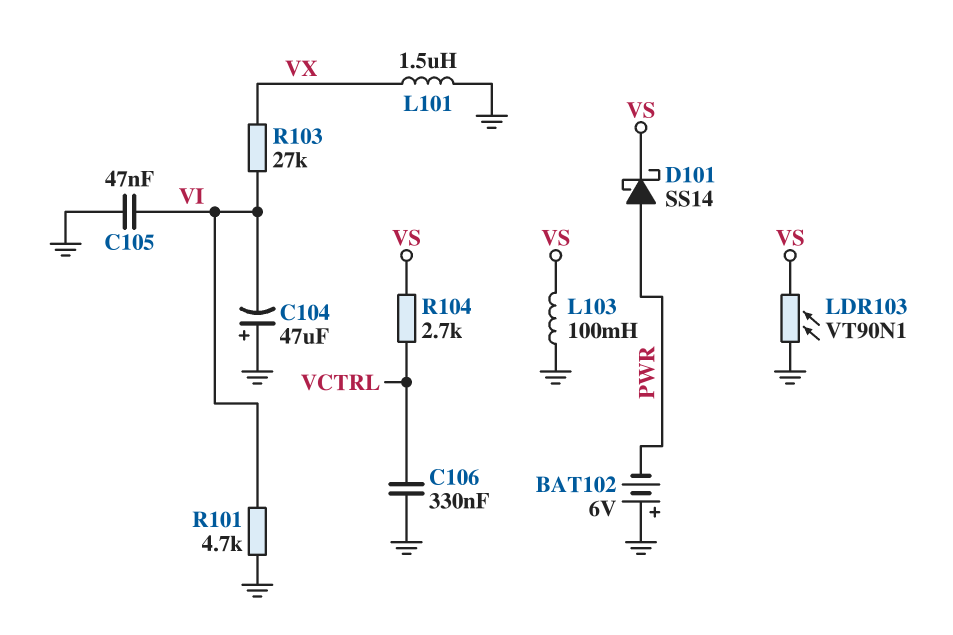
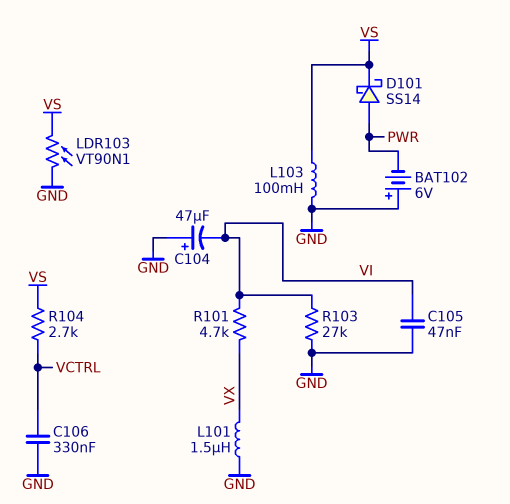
R101: 4.7k (GND, VI) -> 4.7k (VI, VX)
R103: 27k (VI, VX) -> 27k (GND, VI)

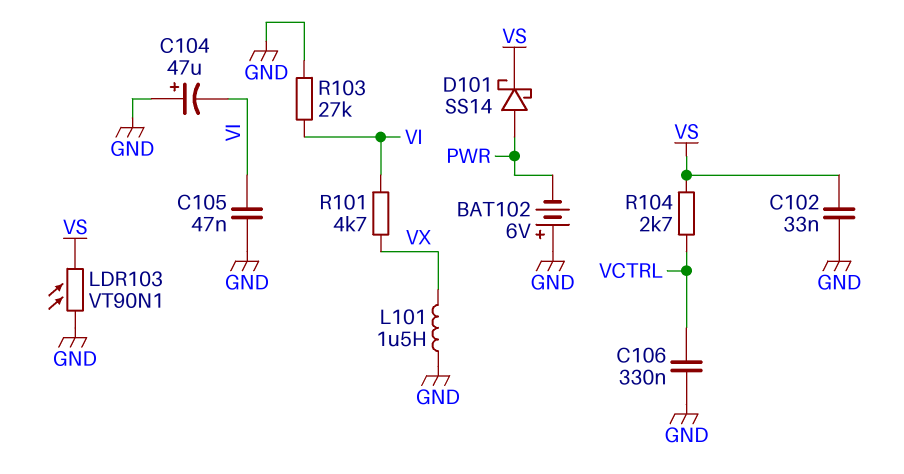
C102: none -> 33nF (GND, VS)
L103: 100mH (GND, VS) -> none

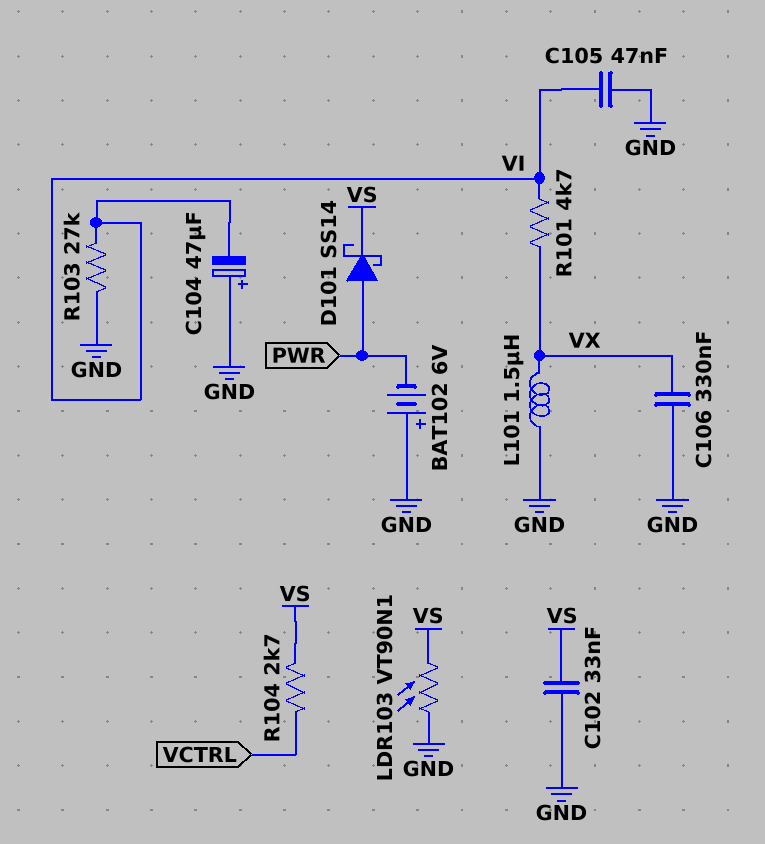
C106: 330nF (GND, VCTRL) -> 330nF (GND, VX)

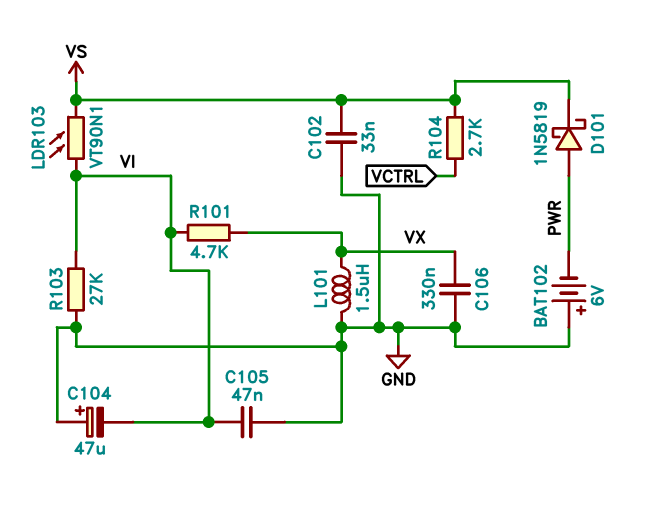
D101: schottky SS14 (A PWR, K VS) -> schottky 1N5819 (A PWR, K VS)
LDR103: VT90N1 (GND, VS) -> VT90N1 (VI, VS)

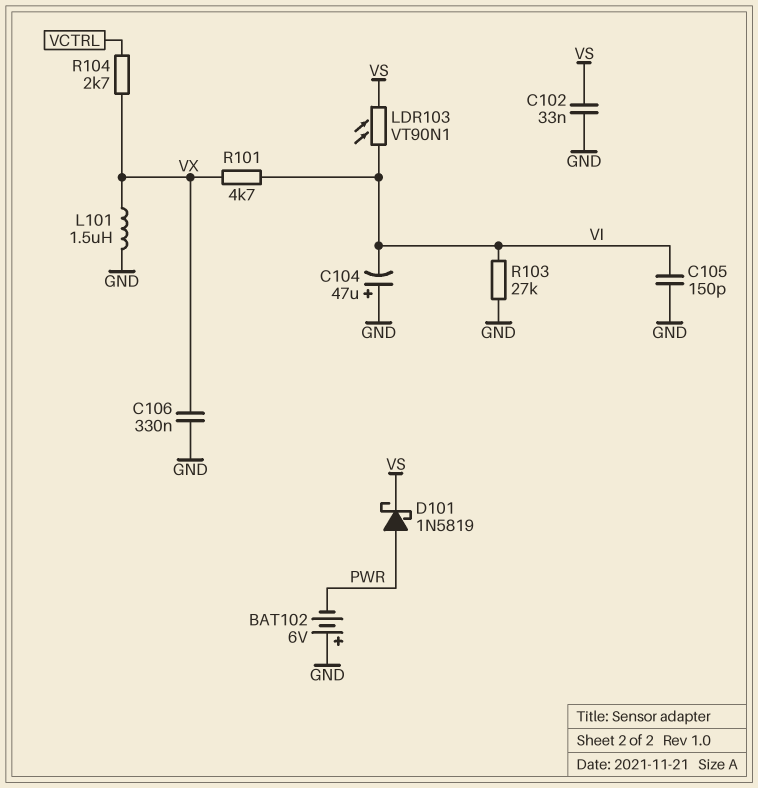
C105: 47nF (GND, VI) -> 150pF (GND, VI)
R104: 2.7k (VCTRL, VS) -> 2.7k (VCTRL, VX)

